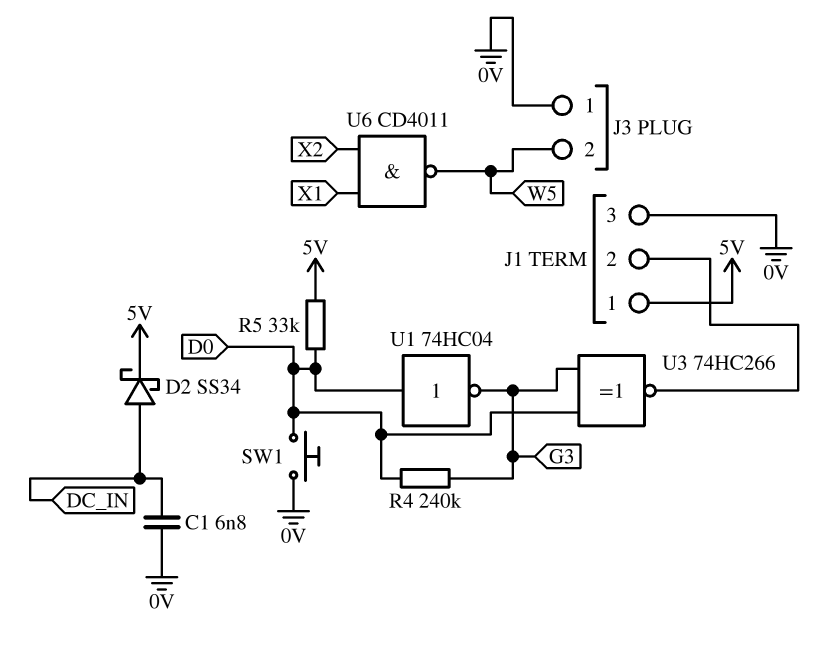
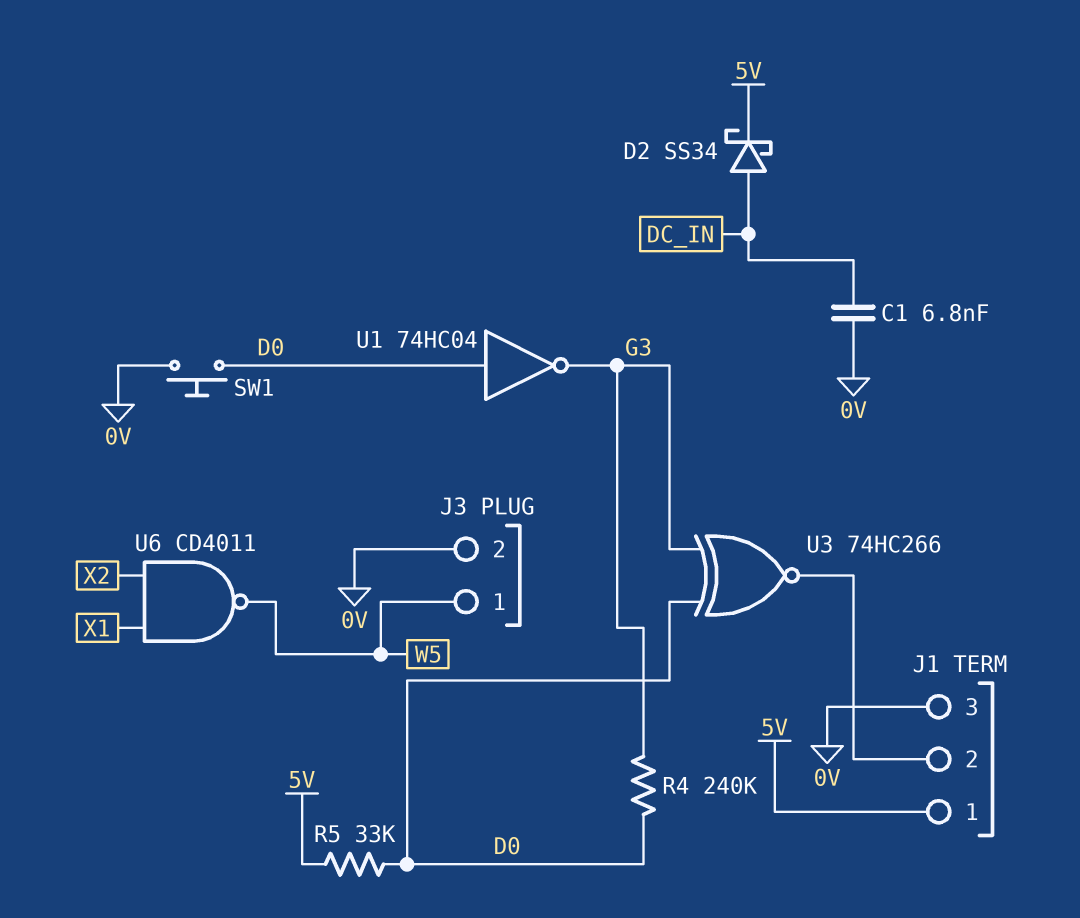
J3 pin 1: 0V -> W5
J3 pin 2: W5 -> 0V

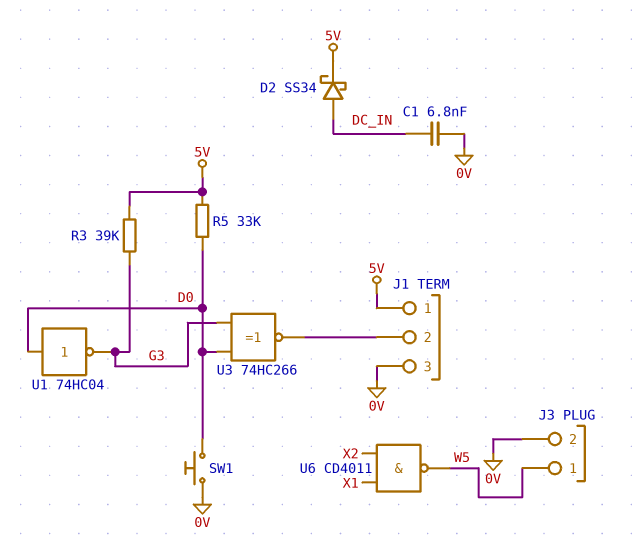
R3: none -> 39k (5V, G3)
R4: 240k (D0, G3) -> none

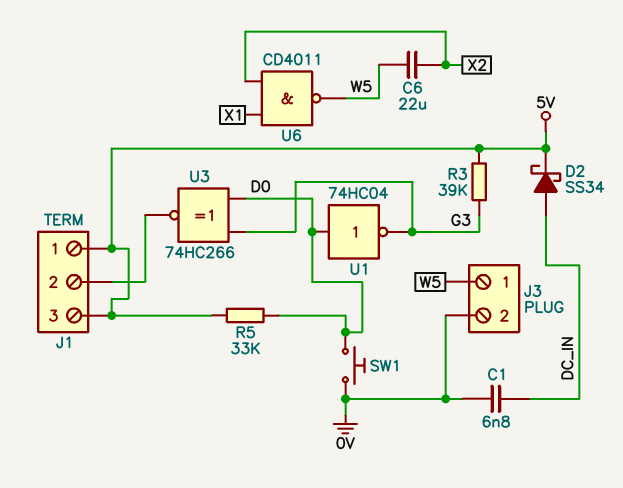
C6: none -> 22uF (W5, X2)
J1 pin 3: 0V -> 5V

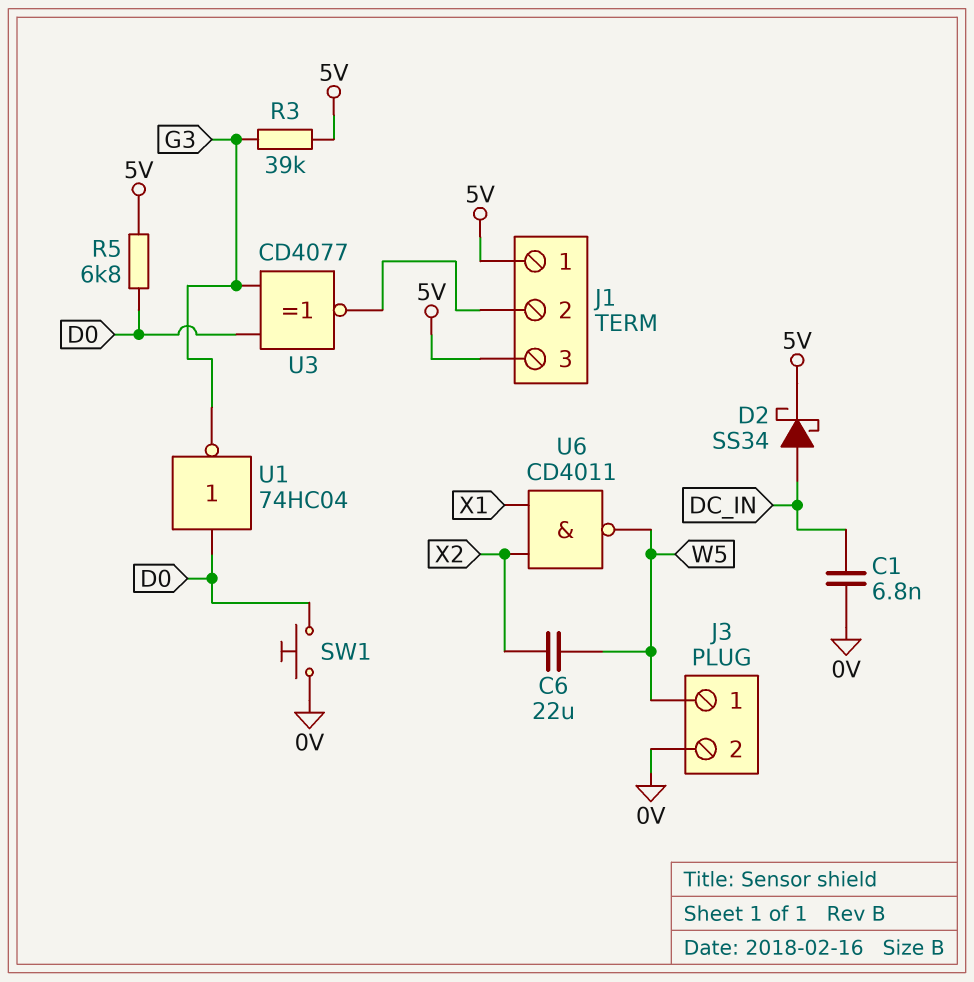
R5: 33k (5V, D0) -> 6.8k (5V, D0)
U3: XNOR 74HC266 (in D0, in G3, out J1/2) -> XNOR CD4077 (in D0, in G3, out J1/2)

